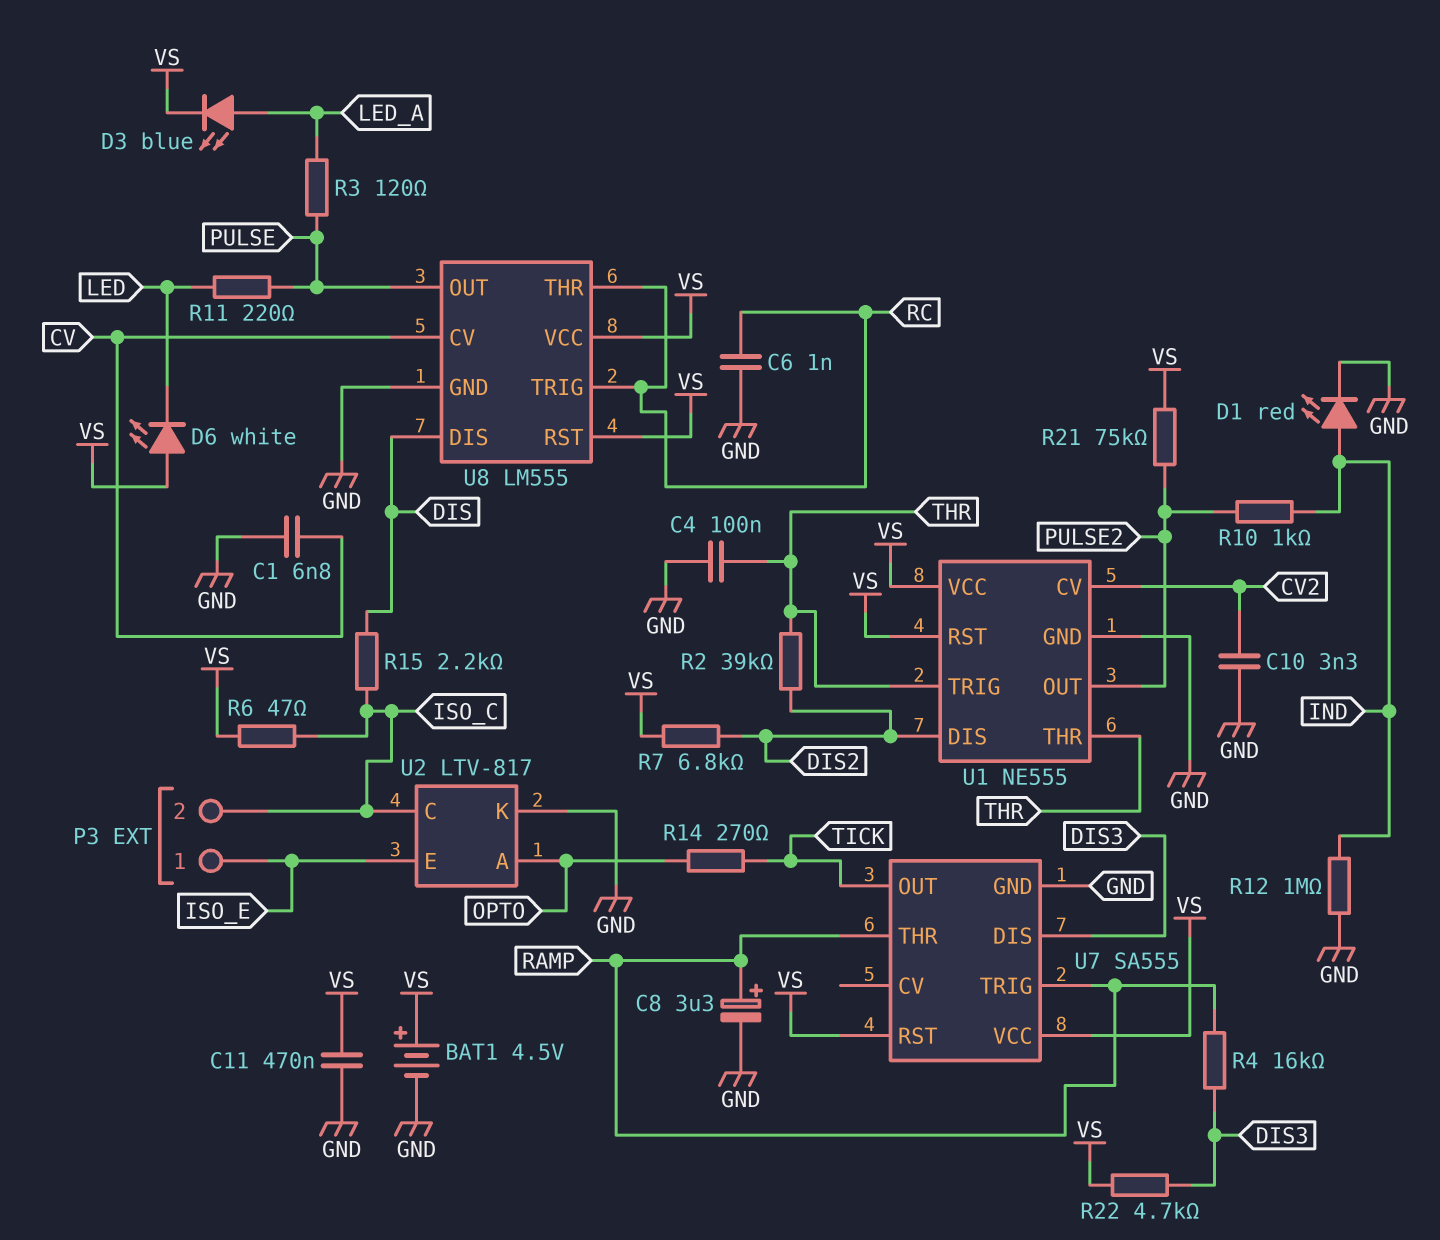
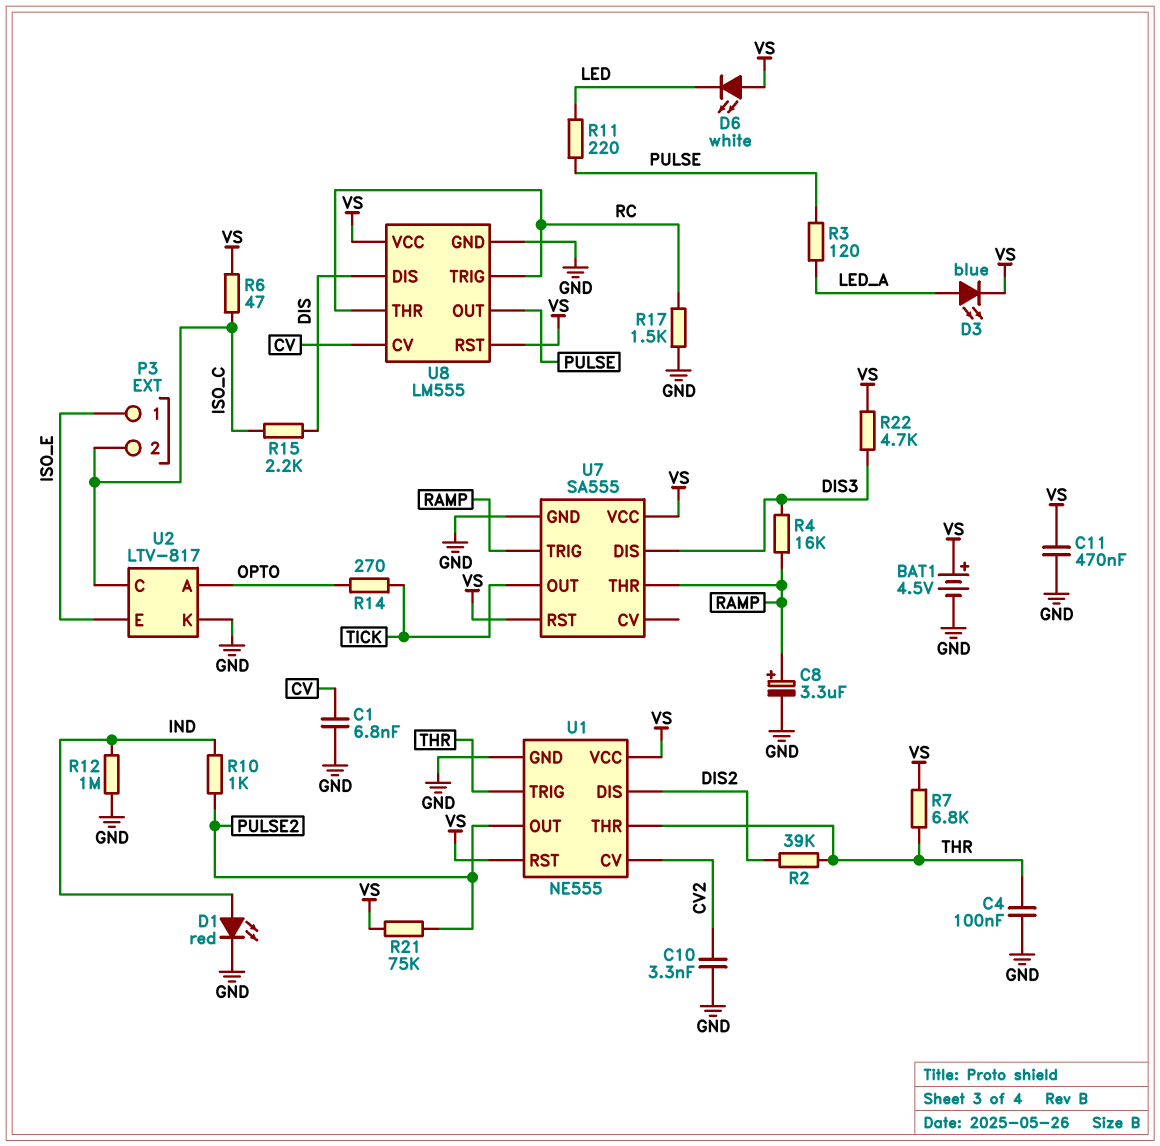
C6: 1nF (GND, RC) -> none
R7: 6.8k (DIS2, VS) -> 6.8k (THR, VS)
R17: none -> 1.5k (GND, RC)

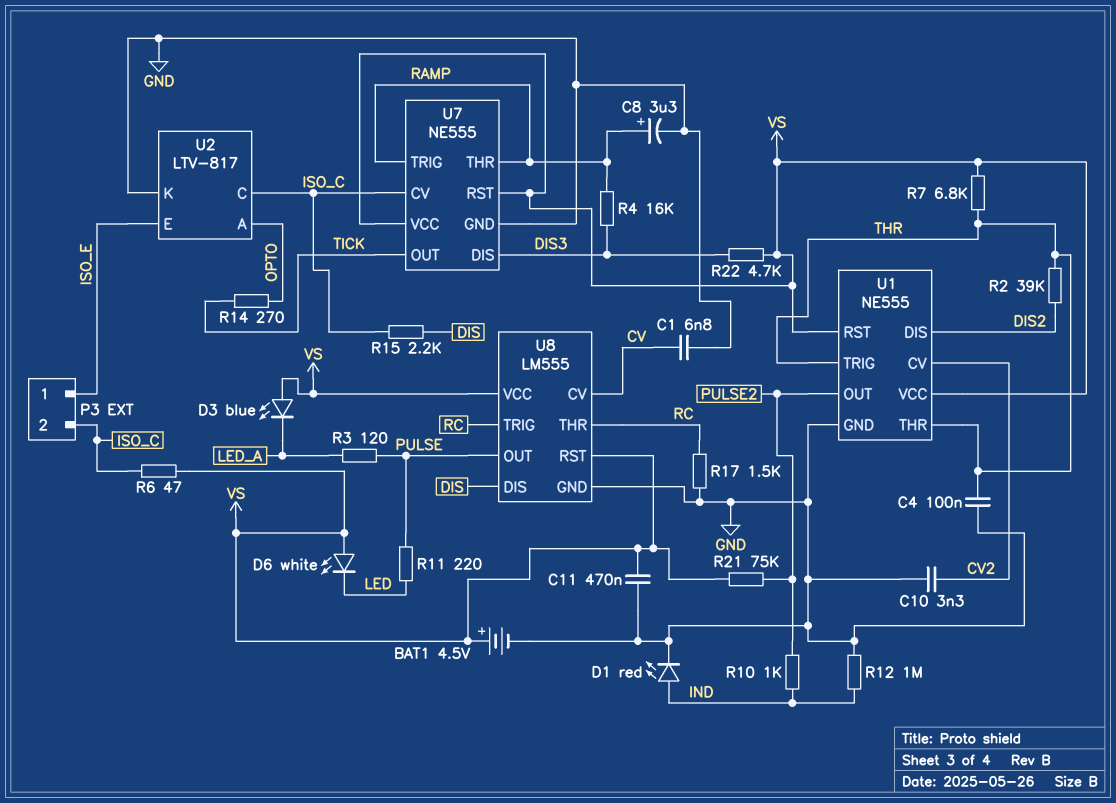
D3: LED blue (A LED_A, K VS) -> LED blue (A VS, K LED_A)
U7: SA555 -> NE555
U7 pin CV: none -> ISO_C

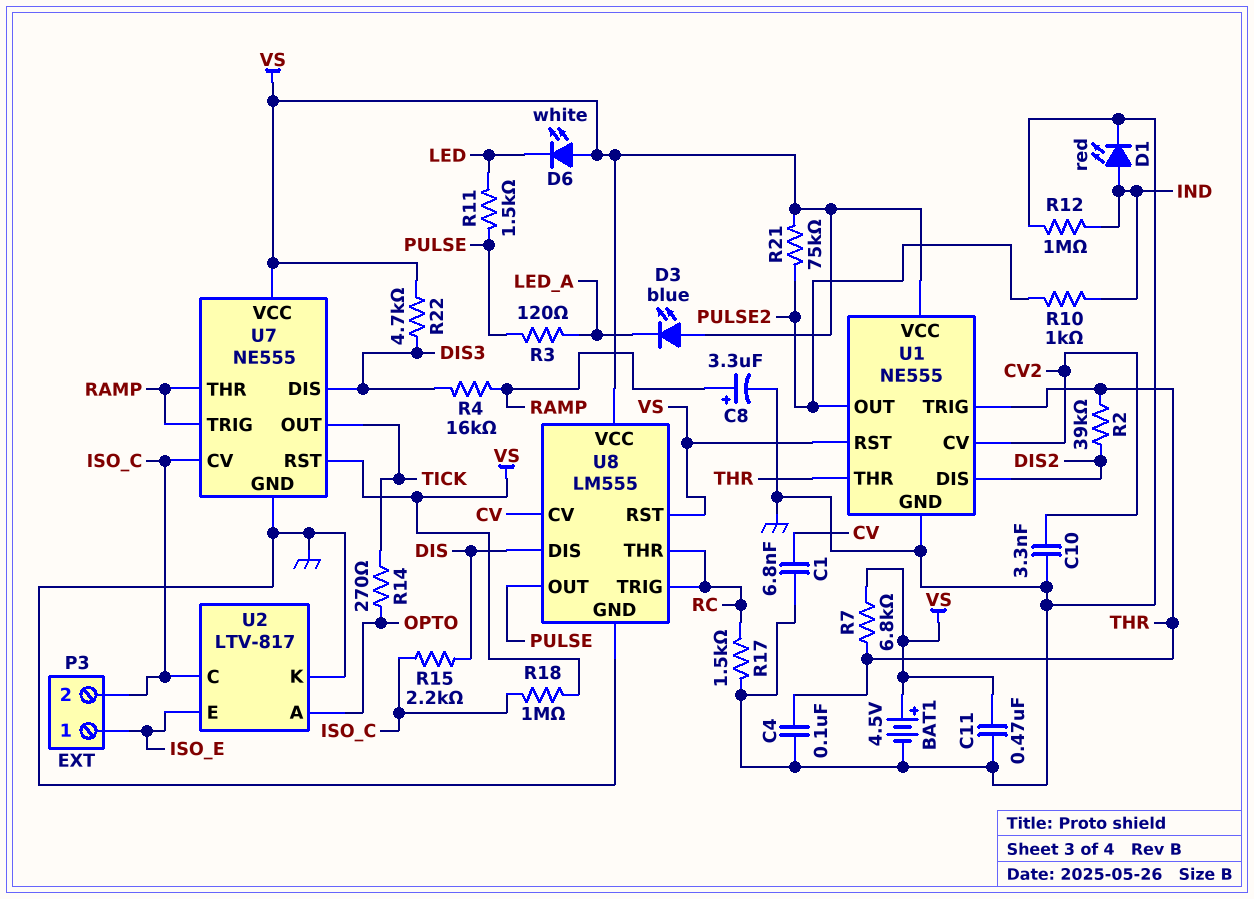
R6: 47 (ISO_C, VS) -> none
R11: 220 (LED, PULSE) -> 1.5k (LED, PULSE)
R18: none -> 1M (ISO_C, VS)

